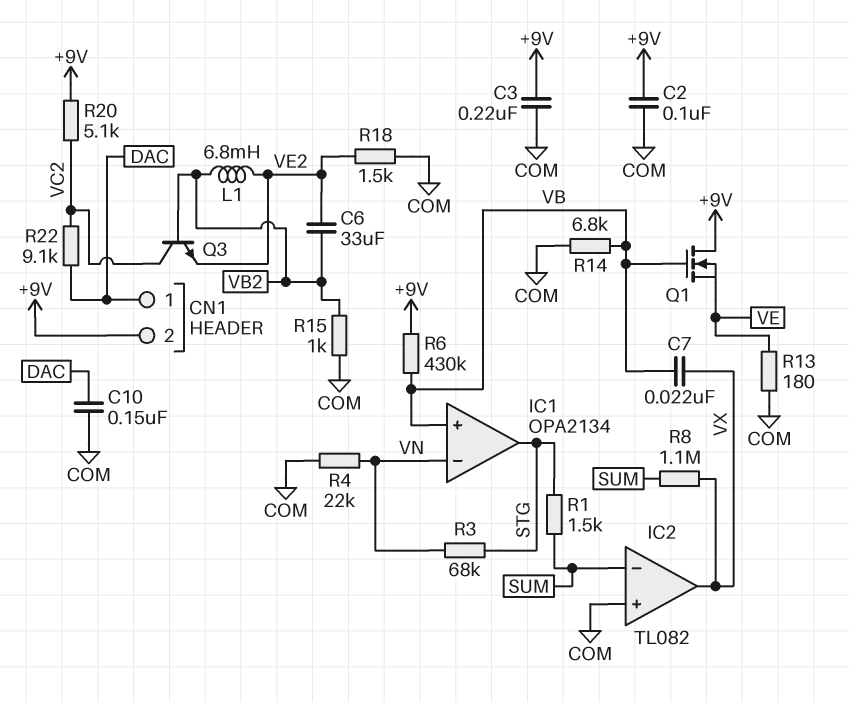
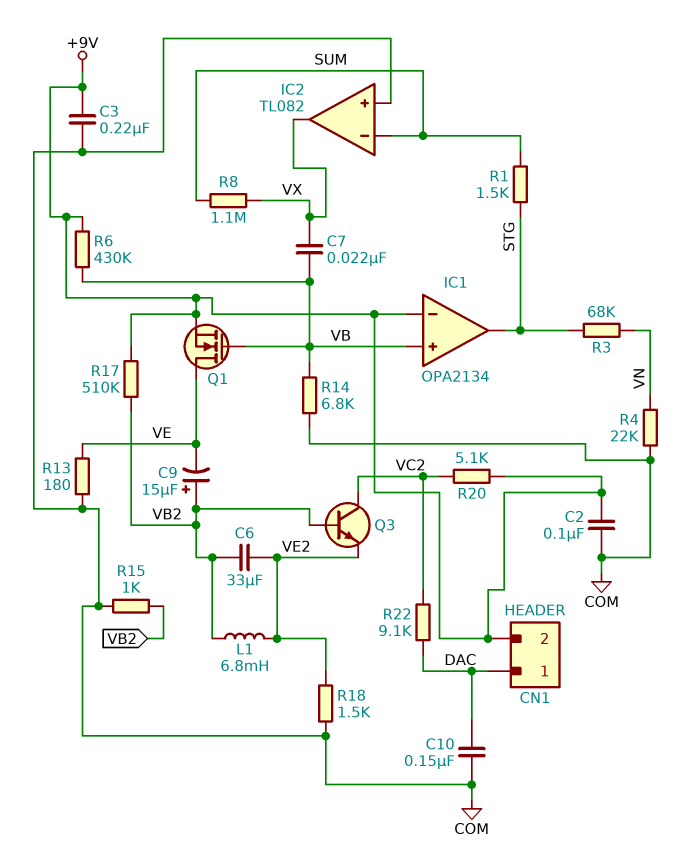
C9: none -> 15uF (plus VB2, minus VE)
IC1 pin in-: VN -> +9V
Q1: NMOS (G VB, D +9V, S VE) -> NMOS (G VB, D VE, S +9V)
R17: none -> 510k (+9V, VB2)

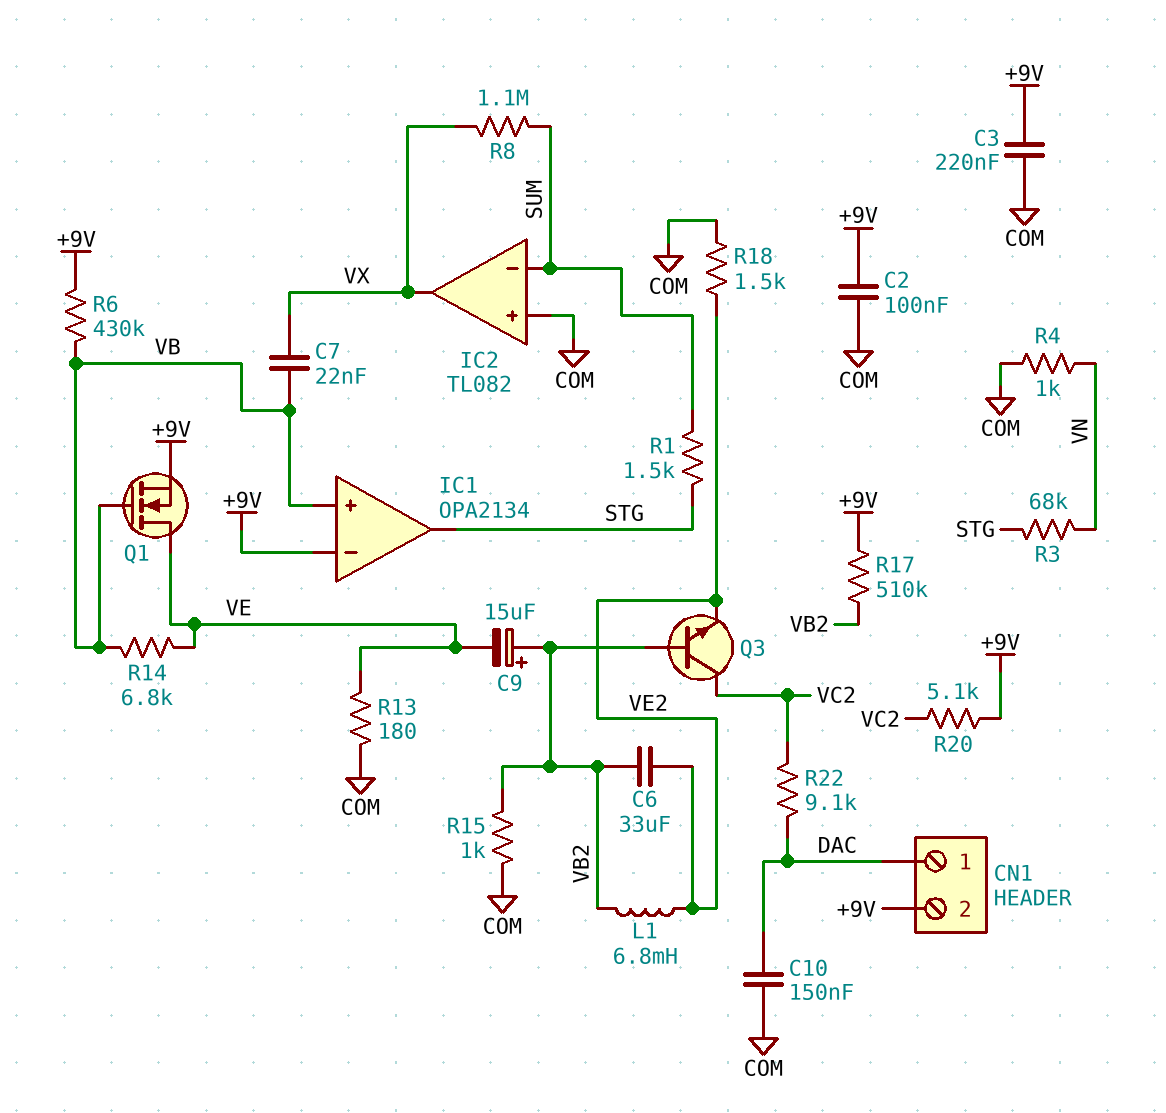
R4: 22k (COM, VN) -> 1k (COM, VN)
R14: 6.8k (COM, VB) -> 6.8k (VB, VE)

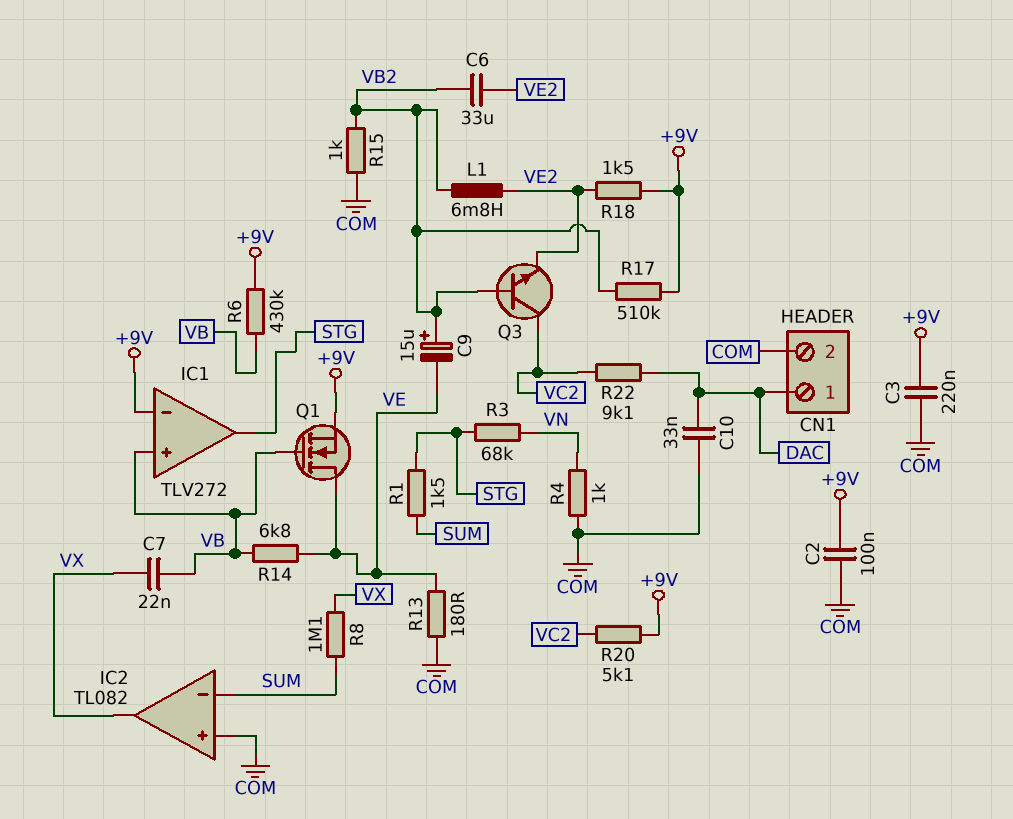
C10: 150nF (COM, DAC) -> 33nF (COM, DAC)
CN1 pin 2: +9V -> COM
IC1: OPA2134 -> TLV272
R18: 1.5k (COM, VE2) -> 1.5k (+9V, VE2)

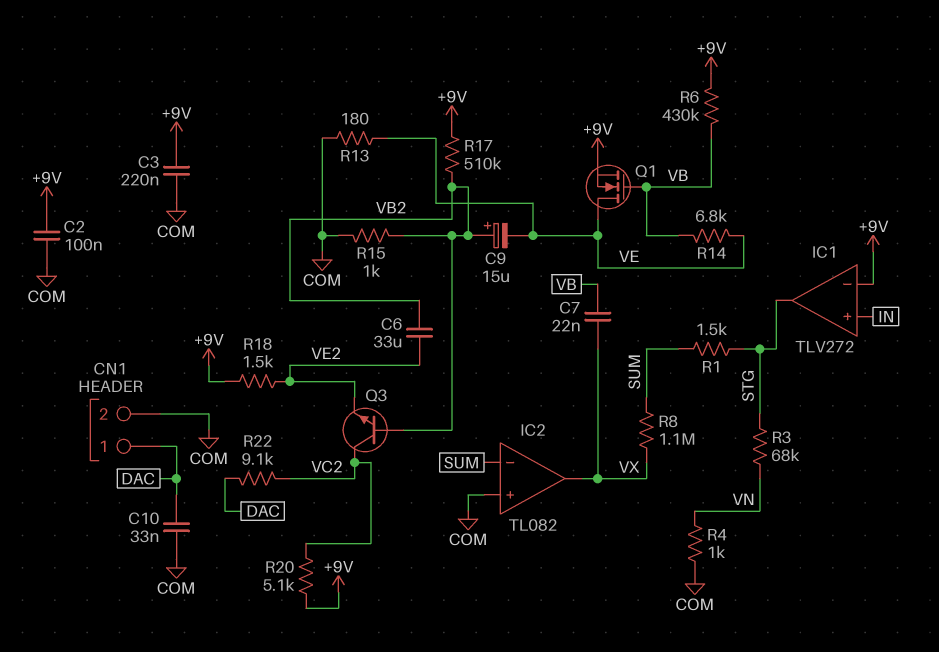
IC1 pin in+: VB -> IN
L1: 6.8mH (VB2, VE2) -> none

